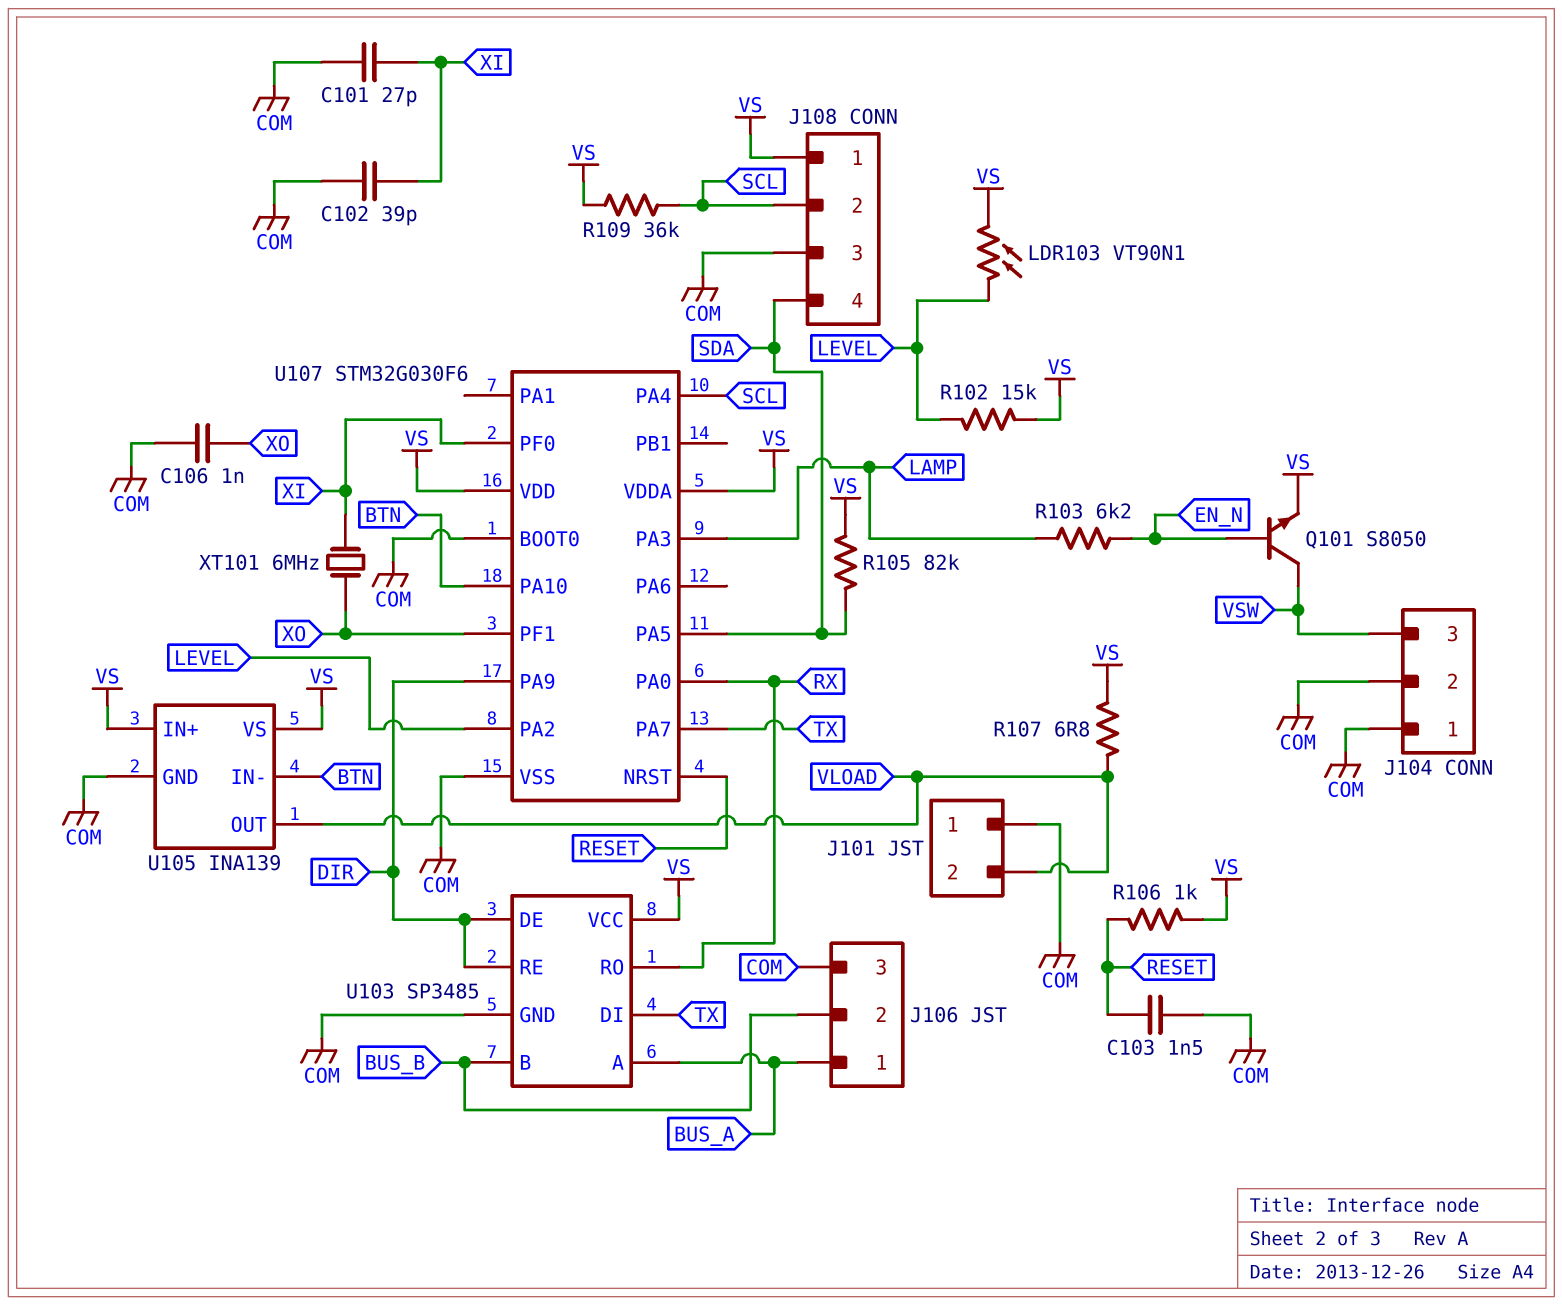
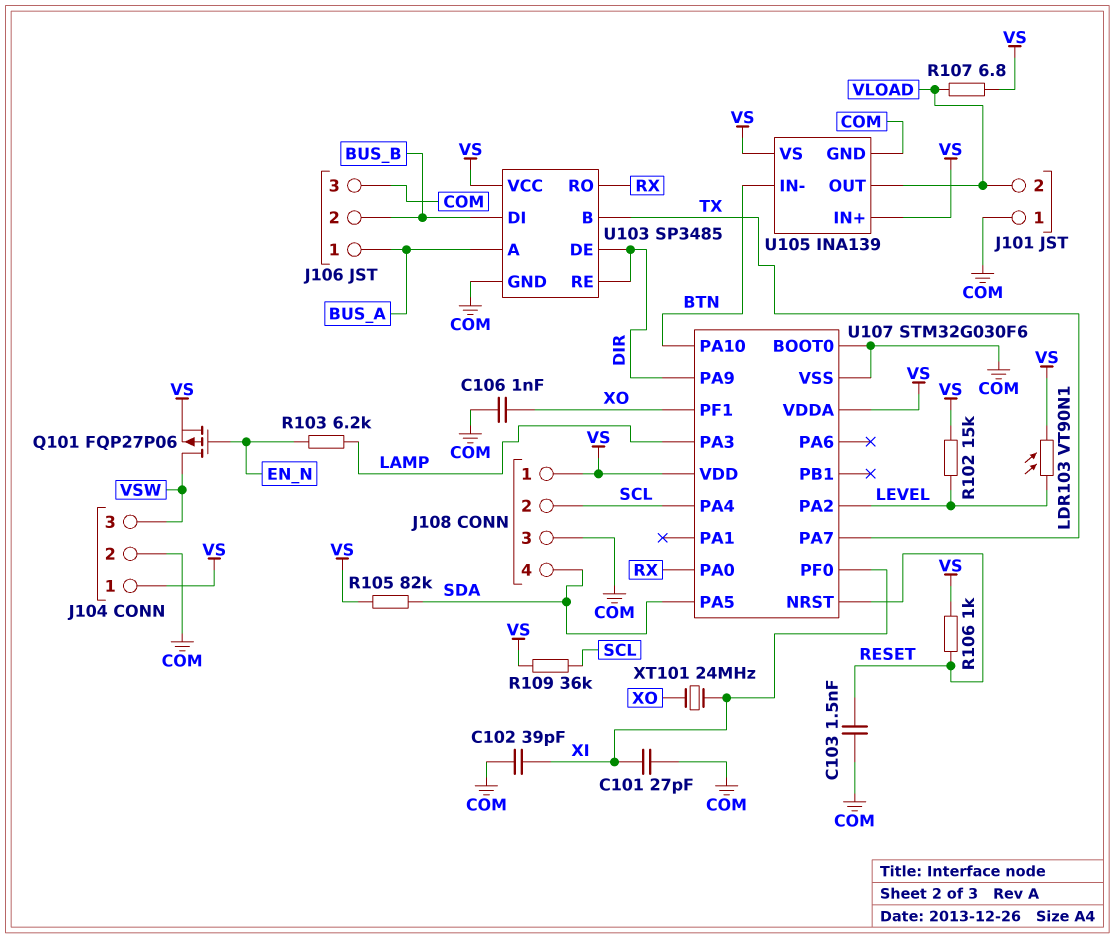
J104 pin 1: COM -> VS
Q101: NPN S8050 (B EN_N, C VSW, E VS) -> PMOS FQP27P06 (G EN_N, D VSW, S VS)
U103 pin B: BUS_B -> TX
U103 pin DI: TX -> BUS_B
XT101: 6MHz (XI, XO) -> 24MHz (XI, XO)

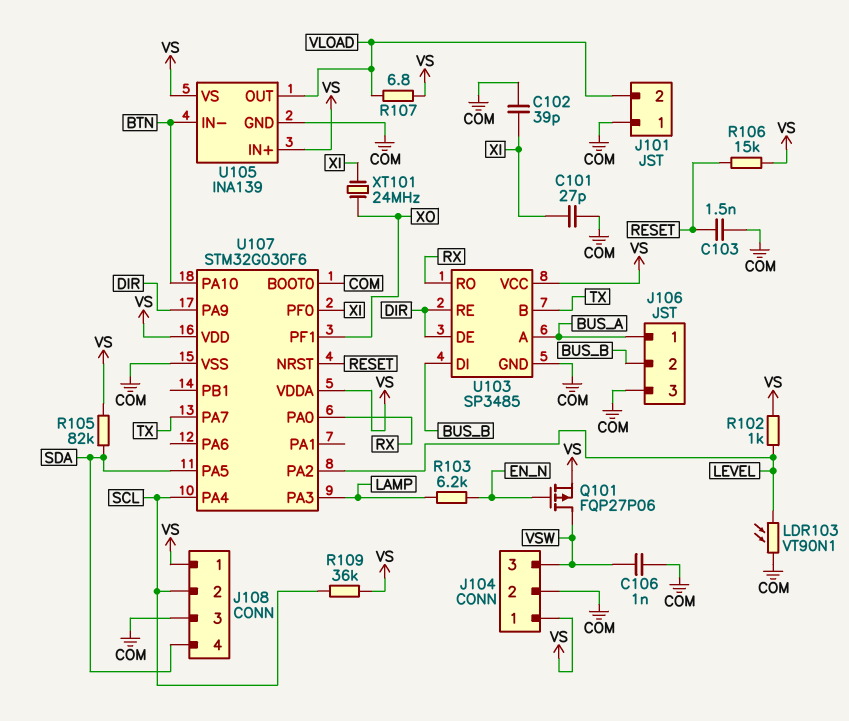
C106: 1nF (COM, XO) -> 1nF (COM, VSW)
LDR103: VT90N1 (LEVEL, VS) -> VT90N1 (COM, LEVEL)
R102: 15k (LEVEL, VS) -> 1k (LEVEL, VS)
R106: 1k (RESET, VS) -> 15k (RESET, VS)

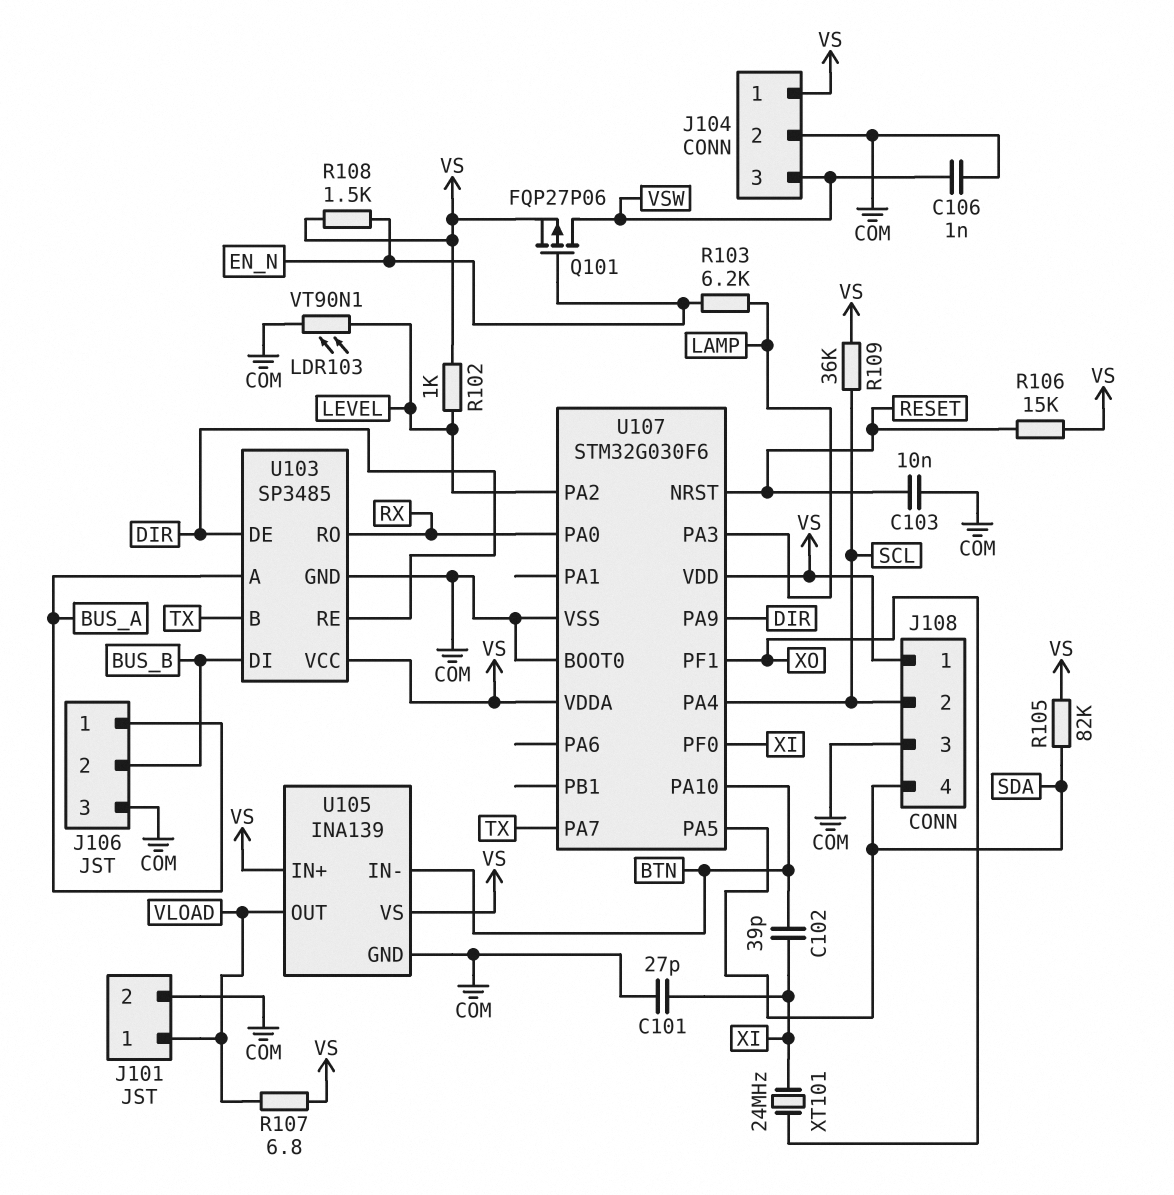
C102: 39pF (COM, XI) -> 39pF (BTN, XI)
C103: 1.5nF (COM, RESET) -> 10nF (COM, RESET)
J101 pin 1: COM -> VLOAD
J101 pin 2: VLOAD -> COM
R108: none -> 1.5k (EN_N, VS)

